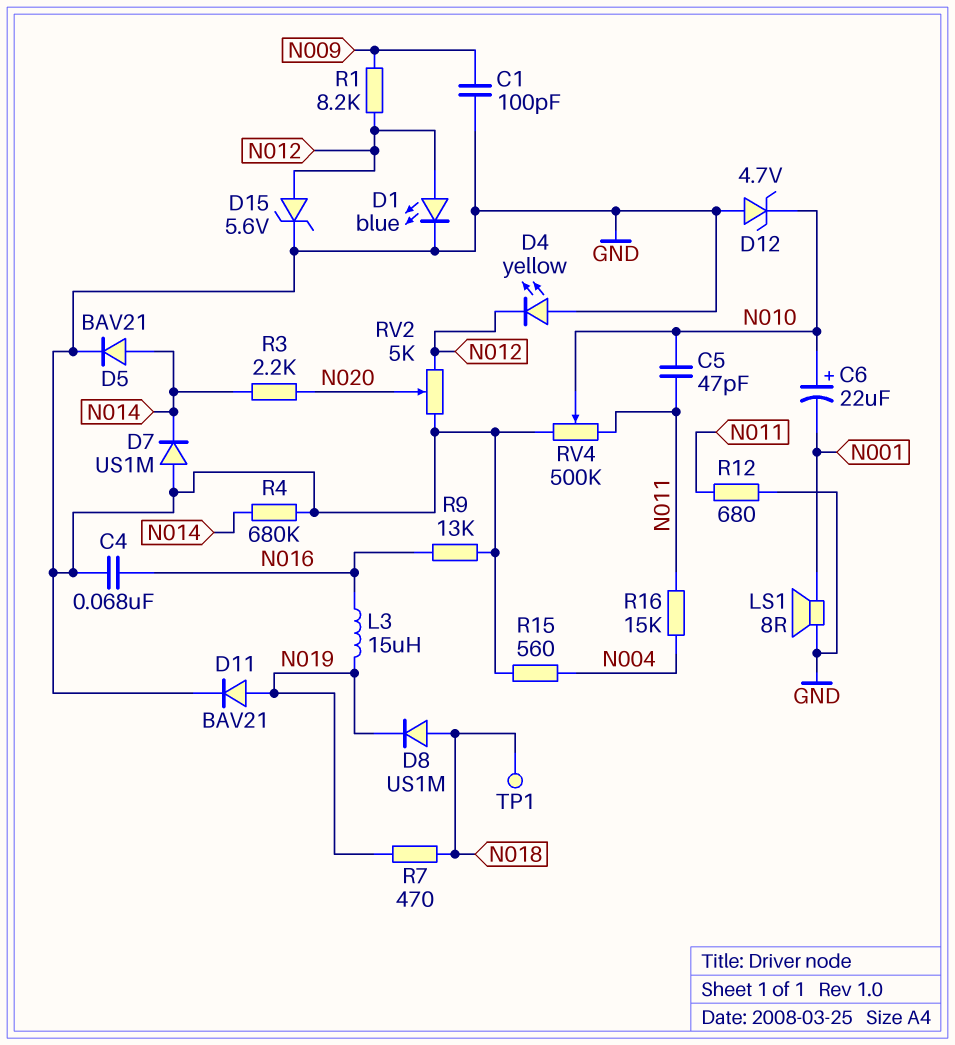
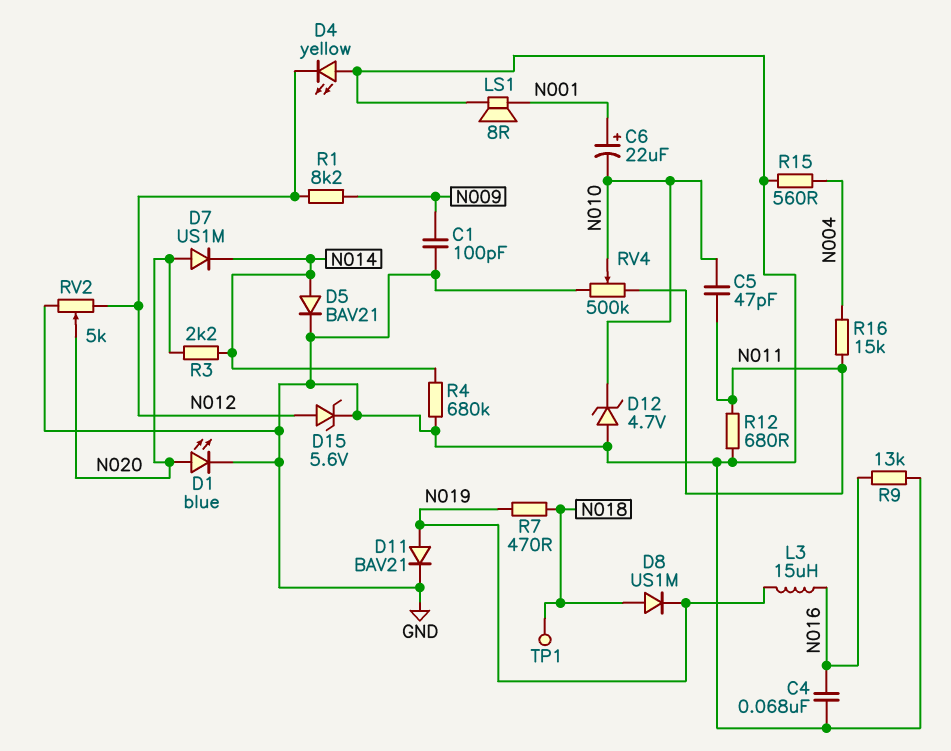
C6: 22uF (plus N010, minus N001) -> 22uF (plus N001, minus N010)
D1: LED blue (A N012, K GND) -> LED blue (A N020, K GND)
D7: diode US1M (A GND, K N014) -> diode US1M (A N020, K N014)

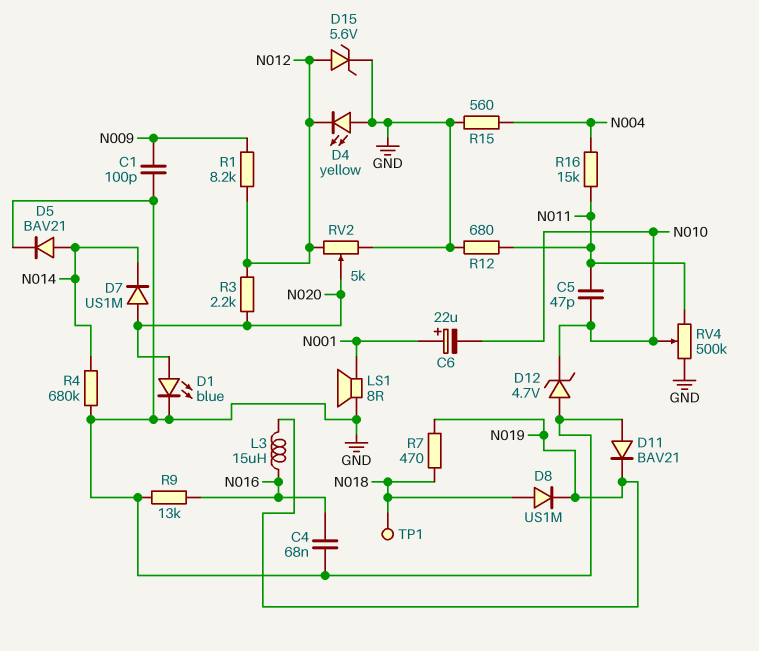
D11: diode BAV21 (A N019, K GND) -> diode BAV21 (A GND, K N019)
R3: 2.2k (N014, N020) -> 2.2k (N012, N020)

